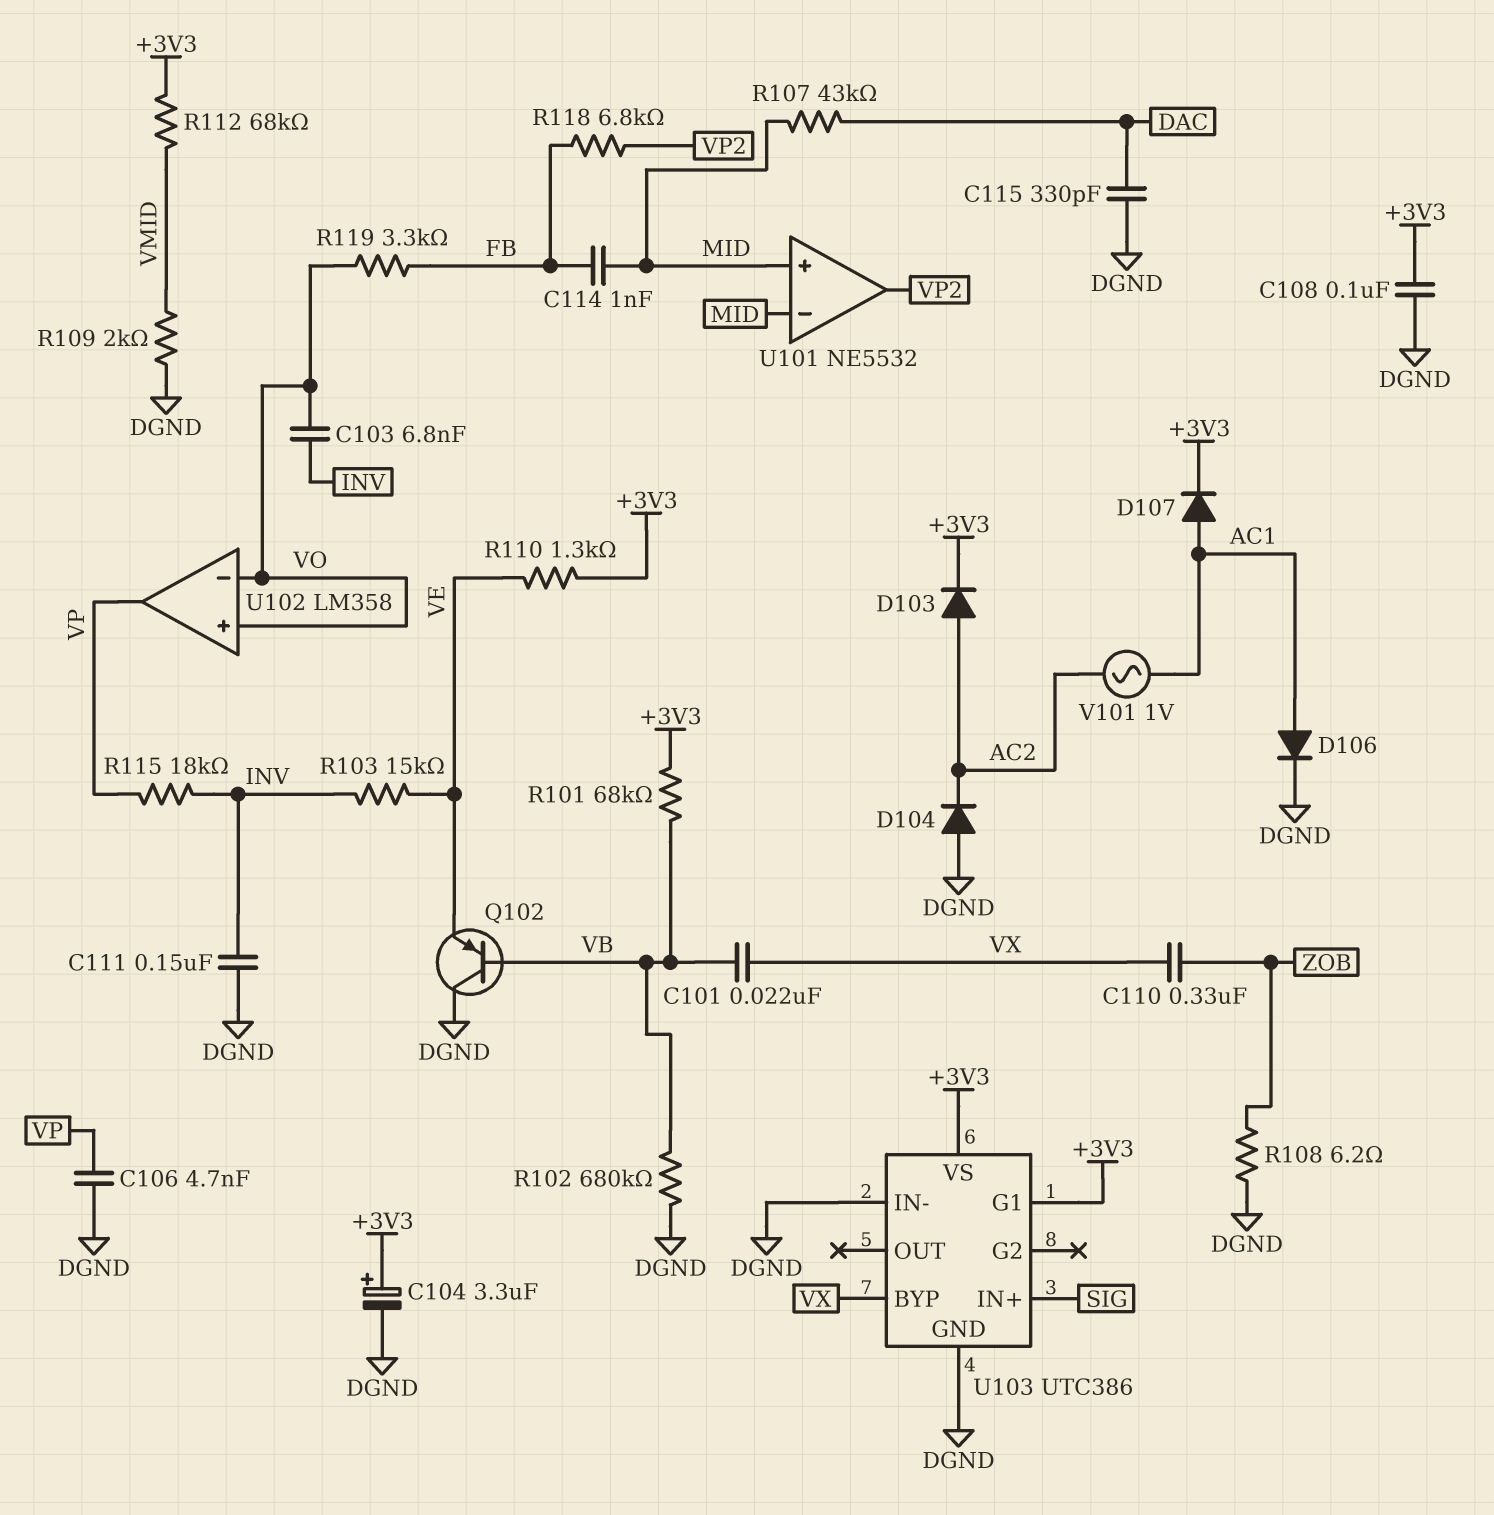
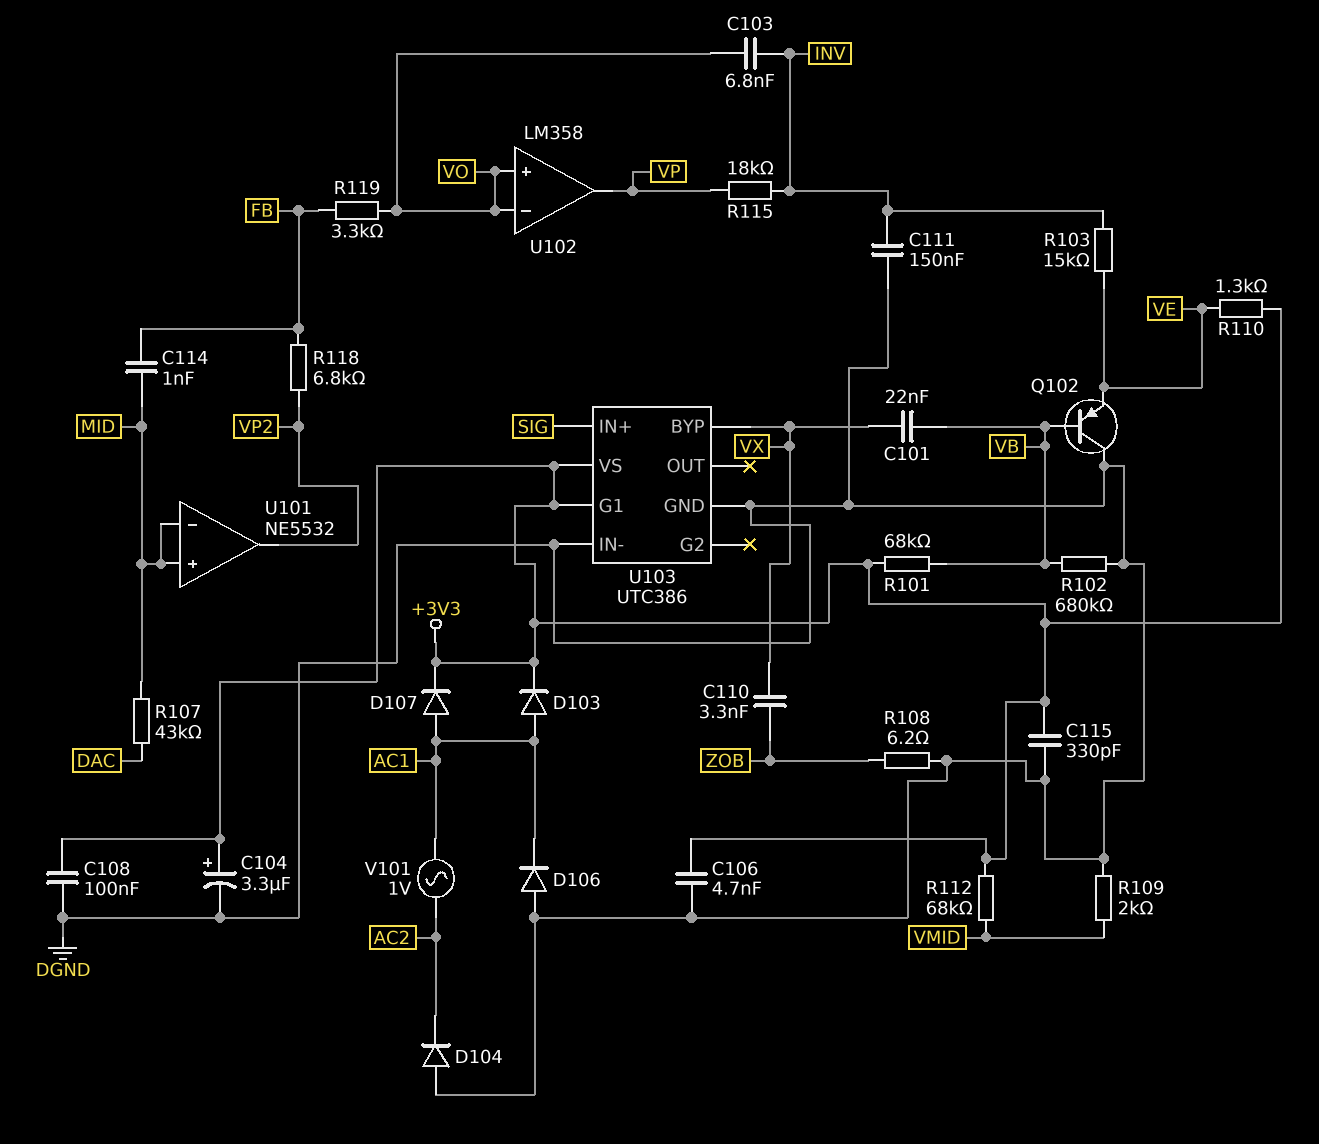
C106: 4.7nF (DGND, VP) -> 4.7nF (+3V3, DGND)
C110: 330nF (VX, ZOB) -> 3.3nF (VX, ZOB)
C115: 330pF (DAC, DGND) -> 330pF (+3V3, DGND)
D103: diode (A AC2, K +3V3) -> diode (A AC1, K +3V3)
D106: diode (A AC1, K DGND) -> diode (A DGND, K AC1)

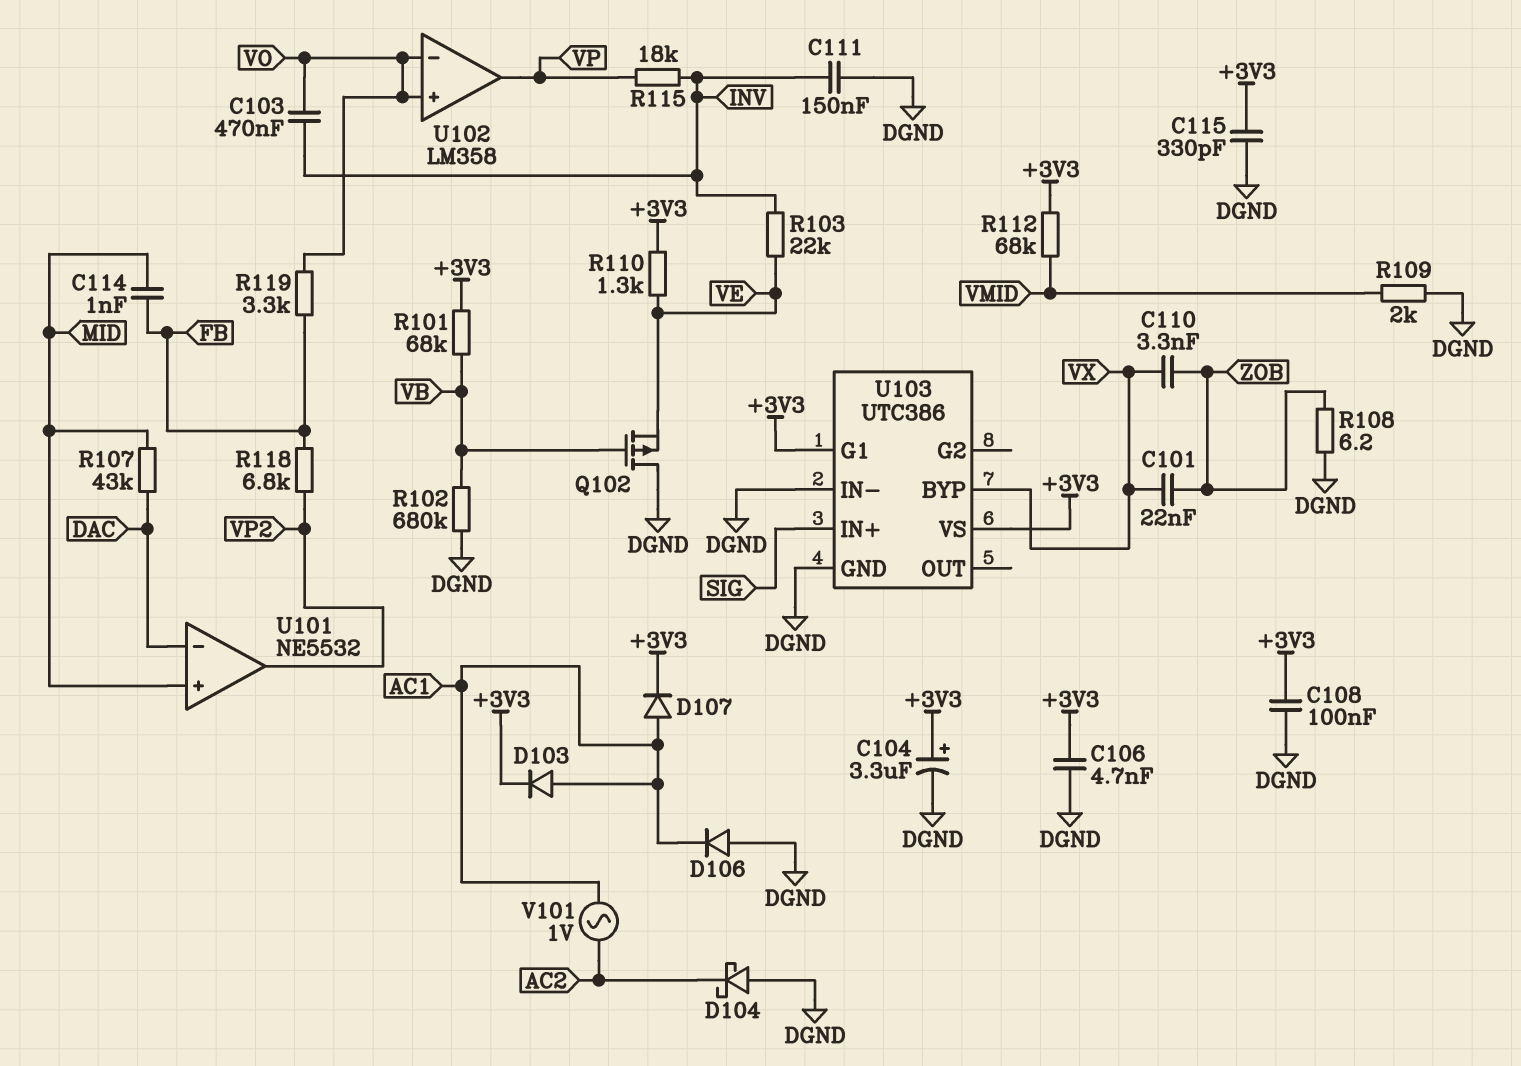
C101: 22nF (VB, VX) -> 22nF (VX, ZOB)
C103: 6.8nF (INV, VO) -> 470nF (INV, VO)
D104: diode (A DGND, K AC2) -> schottky (A DGND, K AC2)
Q102: PNP (B VB, C DGND, E VE) -> PMOS (G VB, D DGND, S VE)
R103: 15k (INV, VE) -> 22k (INV, VE)
U101 pin in-: MID -> DAC

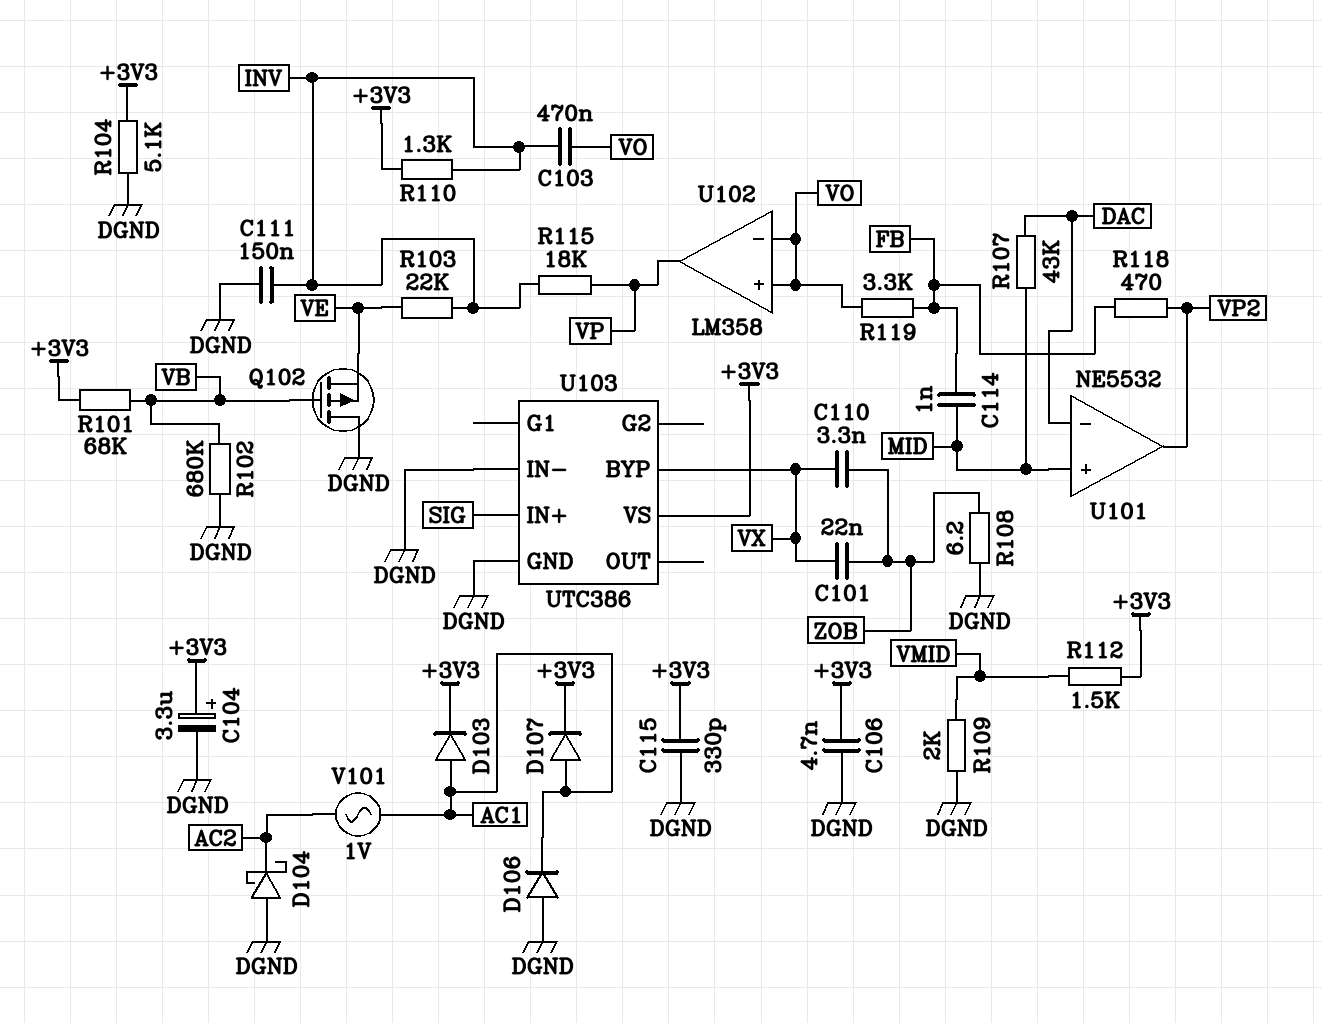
C108: 100nF (+3V3, DGND) -> none
R104: none -> 5.1k (+3V3, DGND)
R110: 1.3k (+3V3, VE) -> 1.3k (+3V3, INV)
R112: 68k (+3V3, VMID) -> 1.5k (+3V3, VMID)
R118: 6.8k (FB, VP2) -> 470 (FB, VP2)
U103 pin G1: +3V3 -> none

